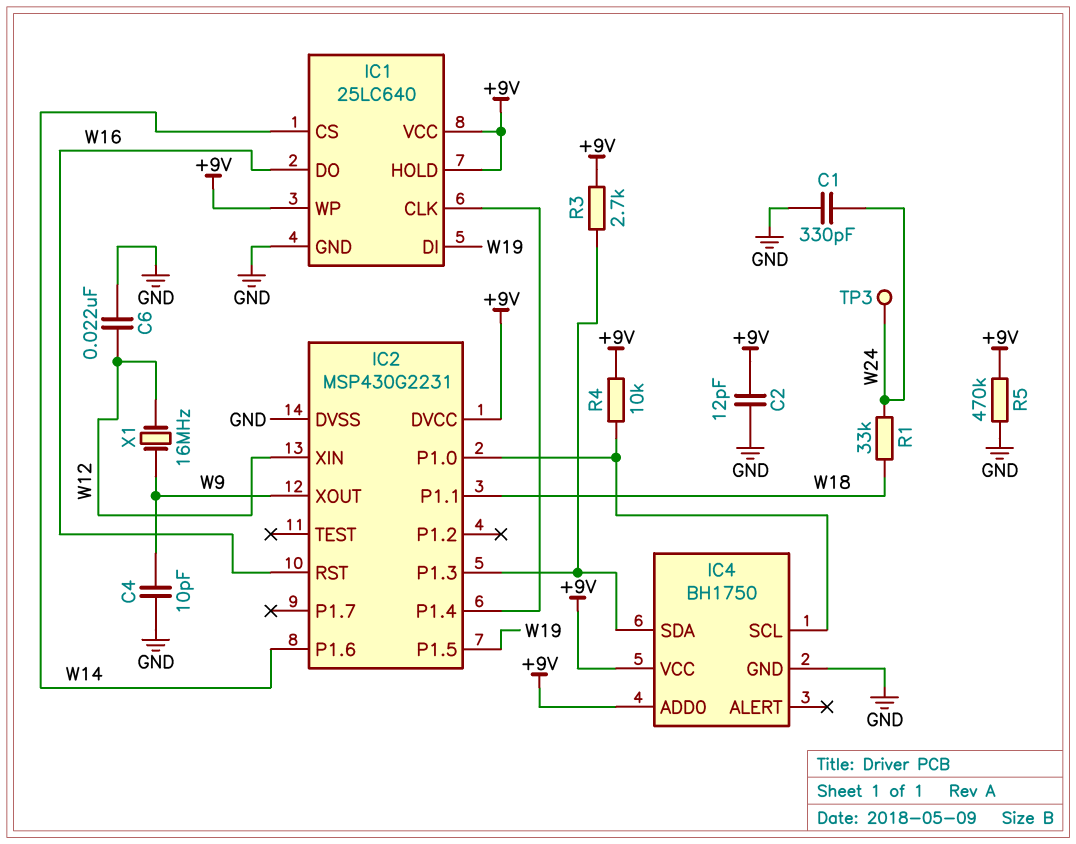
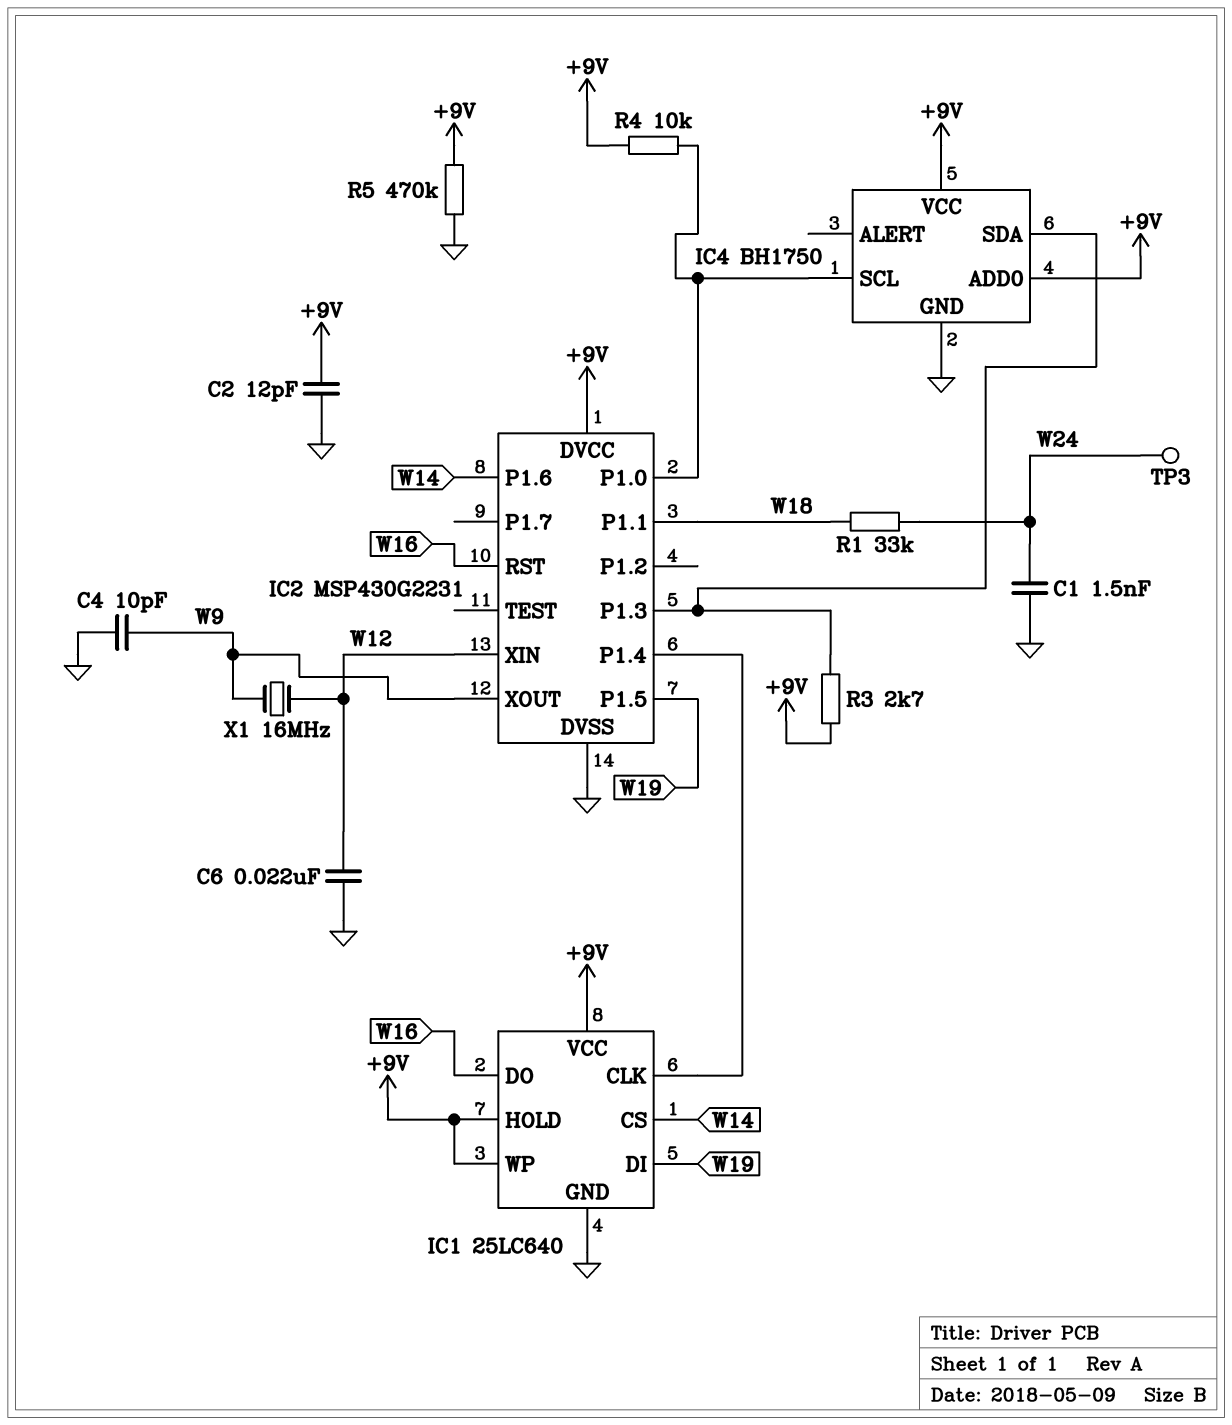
C1: 330pF (GND, W24) -> 1.5nF (GND, W24)

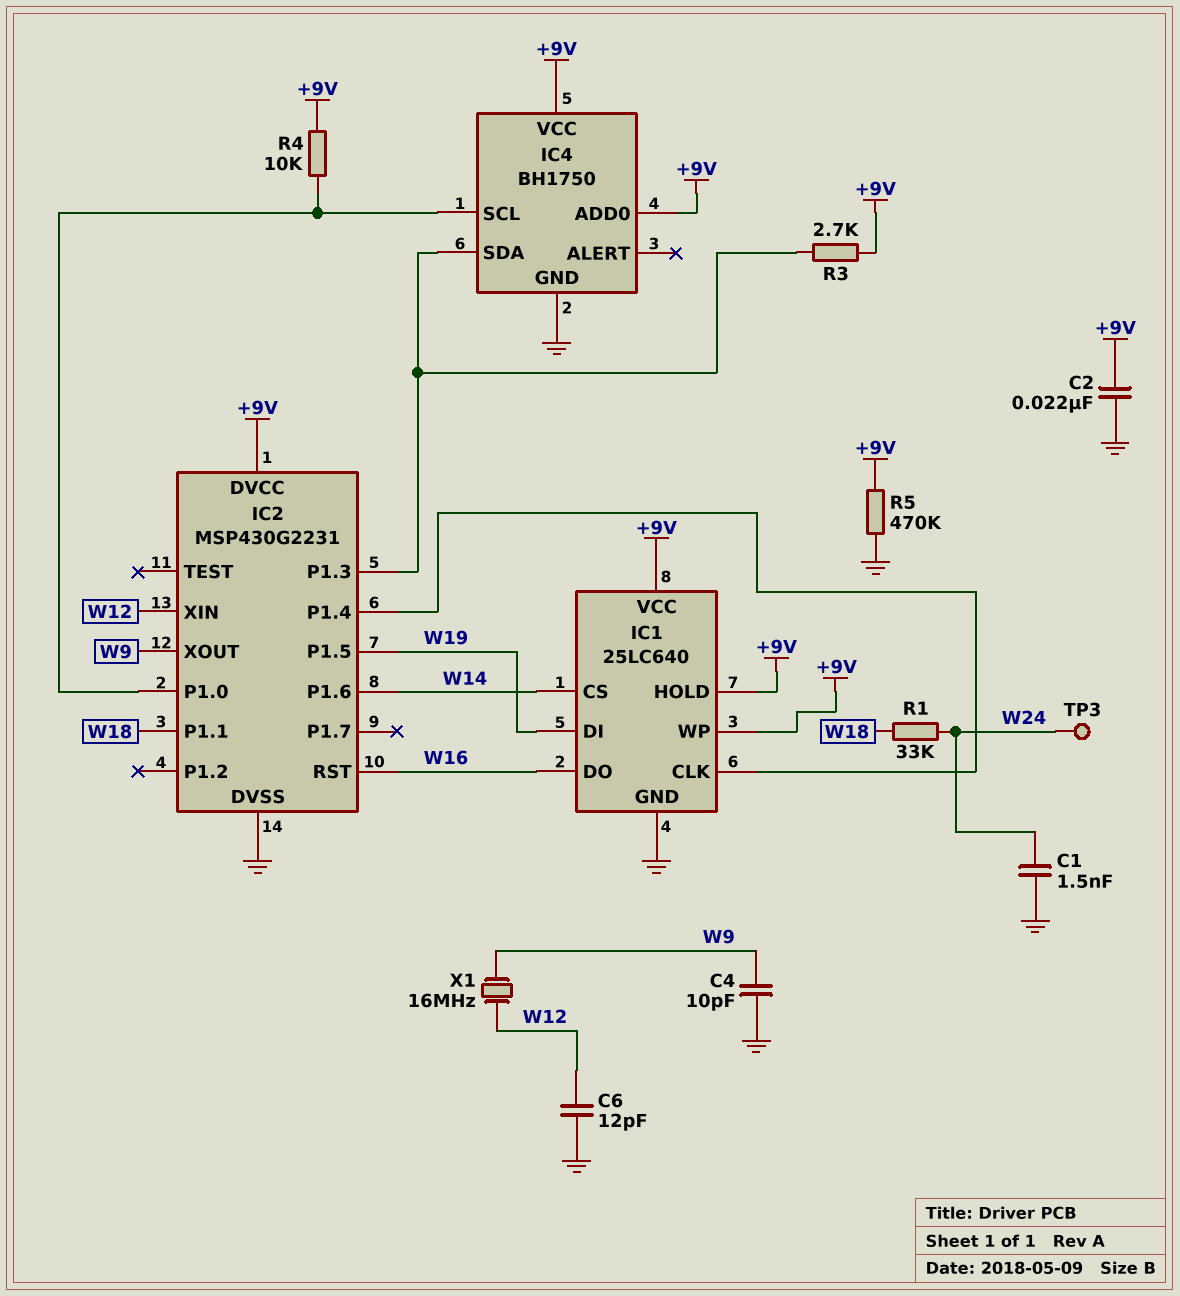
C2: 12pF (+9V, GND) -> 22nF (+9V, GND)
C6: 22nF (GND, W12) -> 12pF (GND, W12)

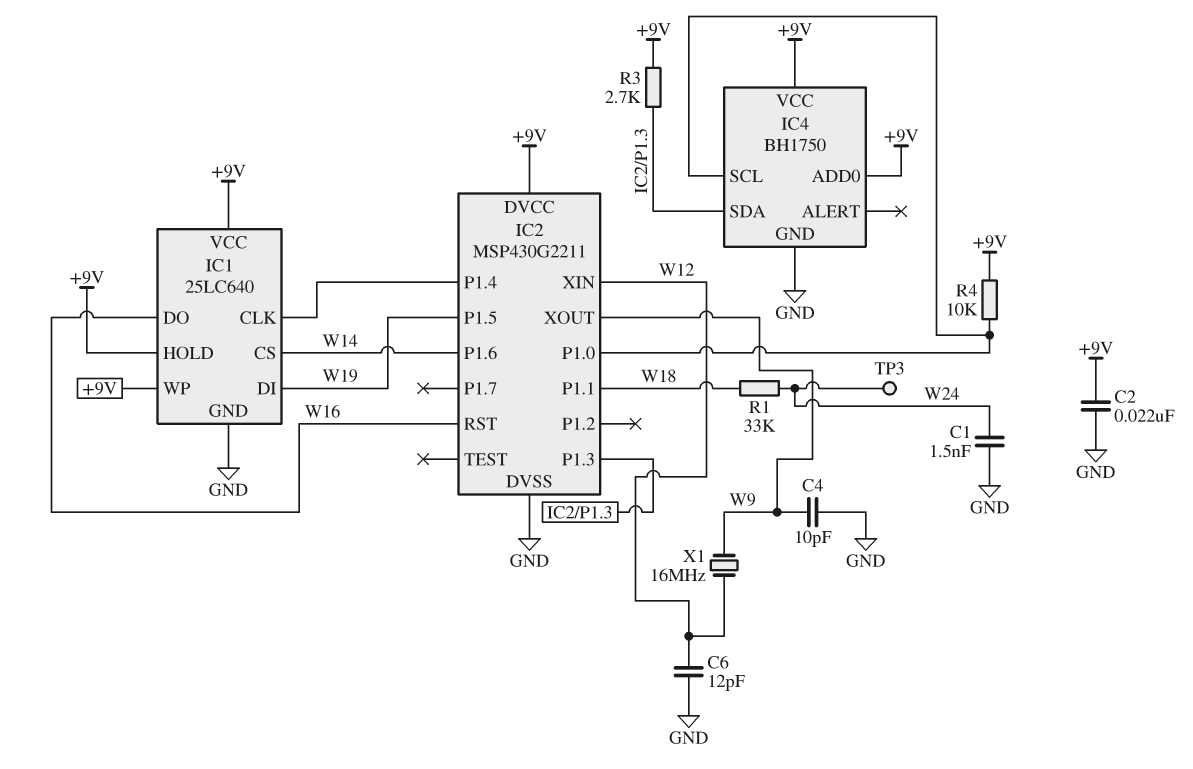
IC2: MSP430G2231 -> MSP430G2211
R5: 470k (+9V, GND) -> none

